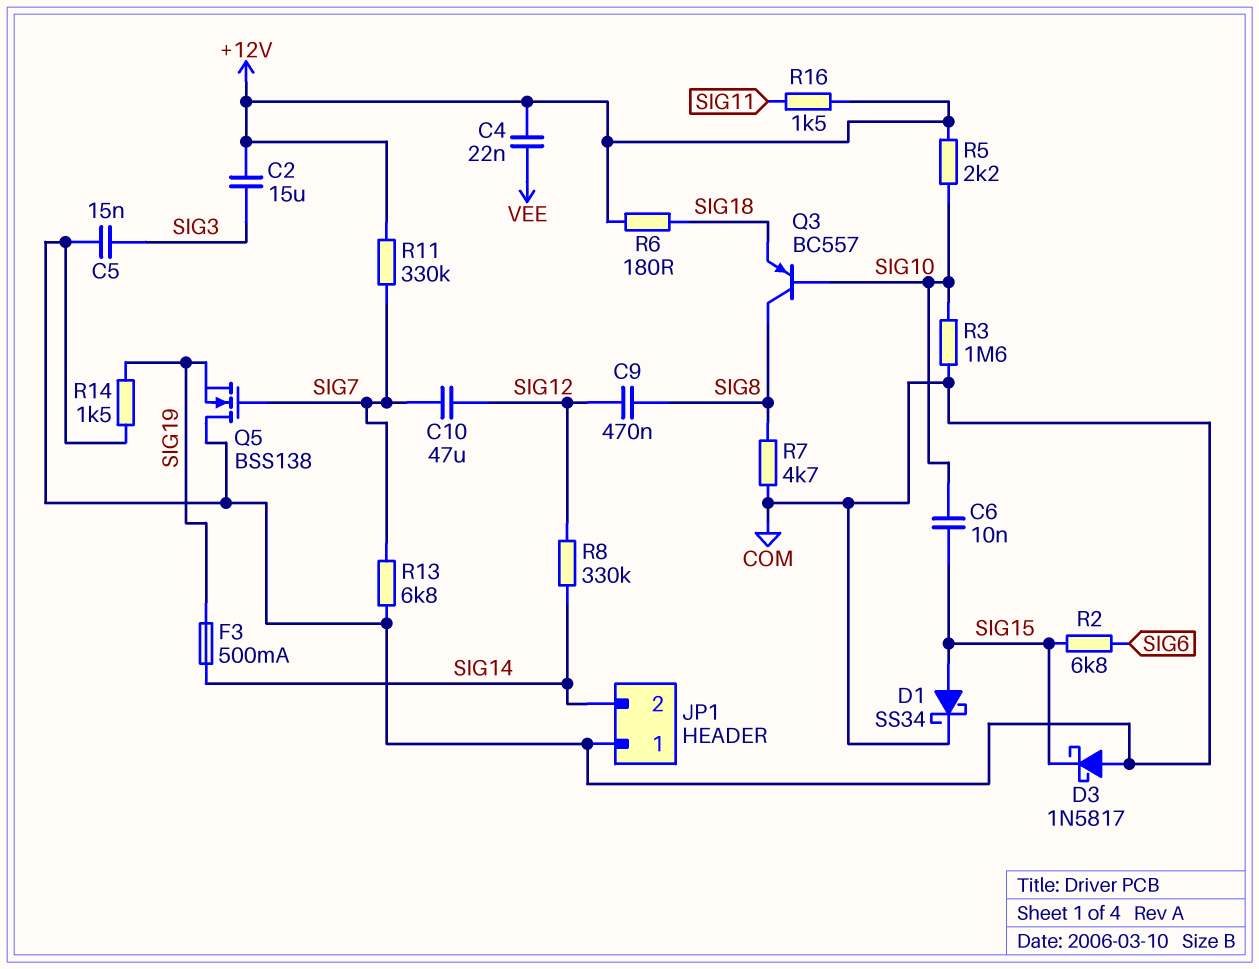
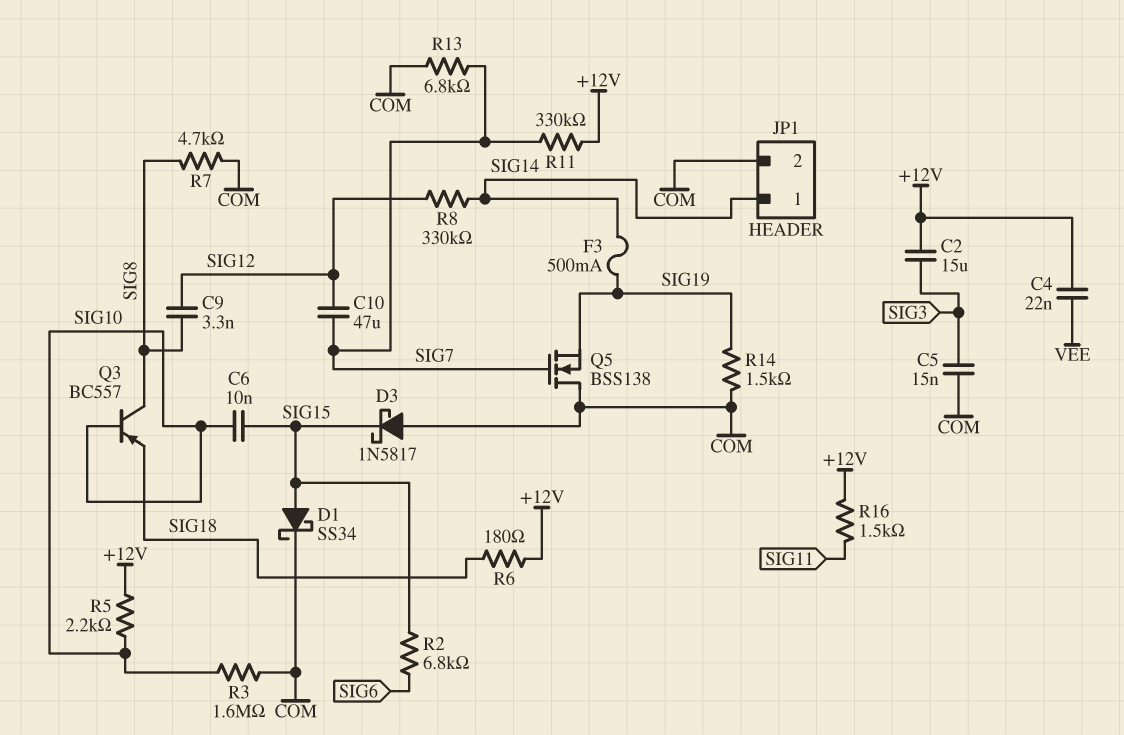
C9: 470nF (SIG8, SIG12) -> 3.3nF (SIG8, SIG12)
JP1 pin 1: COM -> SIG14
JP1 pin 2: SIG14 -> COM

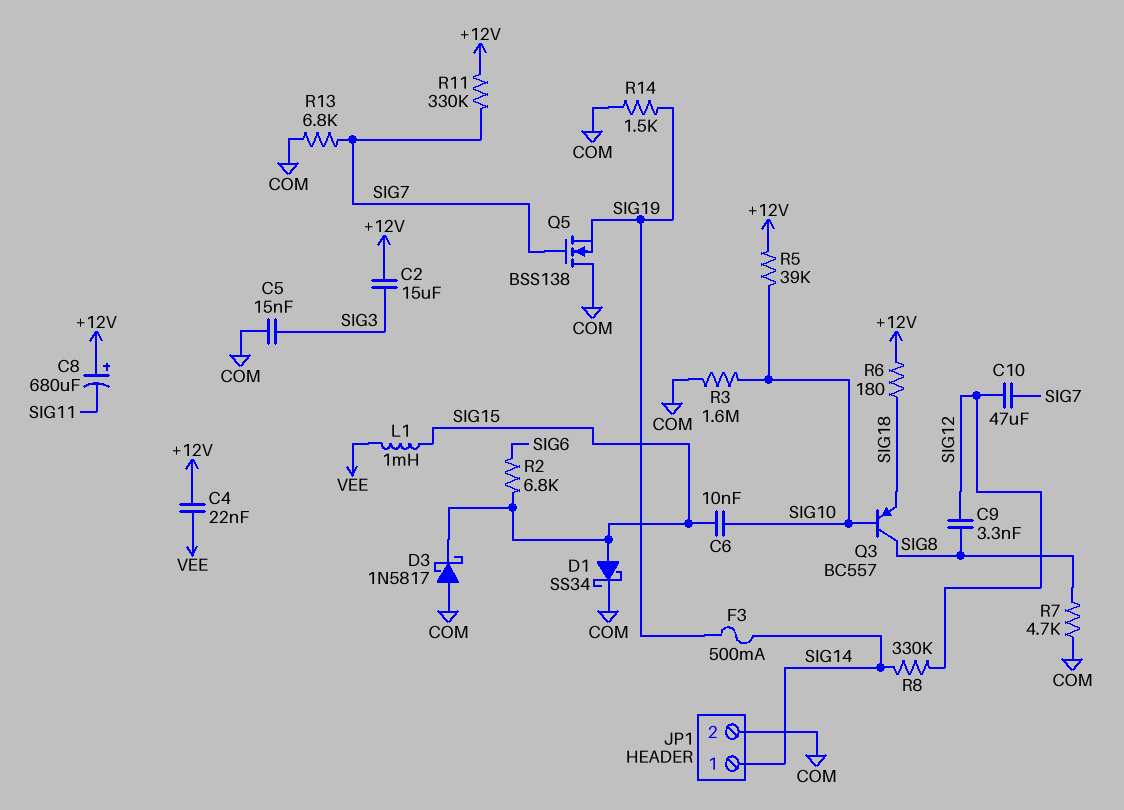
C8: none -> 680uF (plus +12V, minus SIG11)
L1: none -> 1mH (SIG15, VEE)
R5: 2.2k (+12V, SIG10) -> 39k (+12V, SIG10)
R16: 1.5k (+12V, SIG11) -> none

